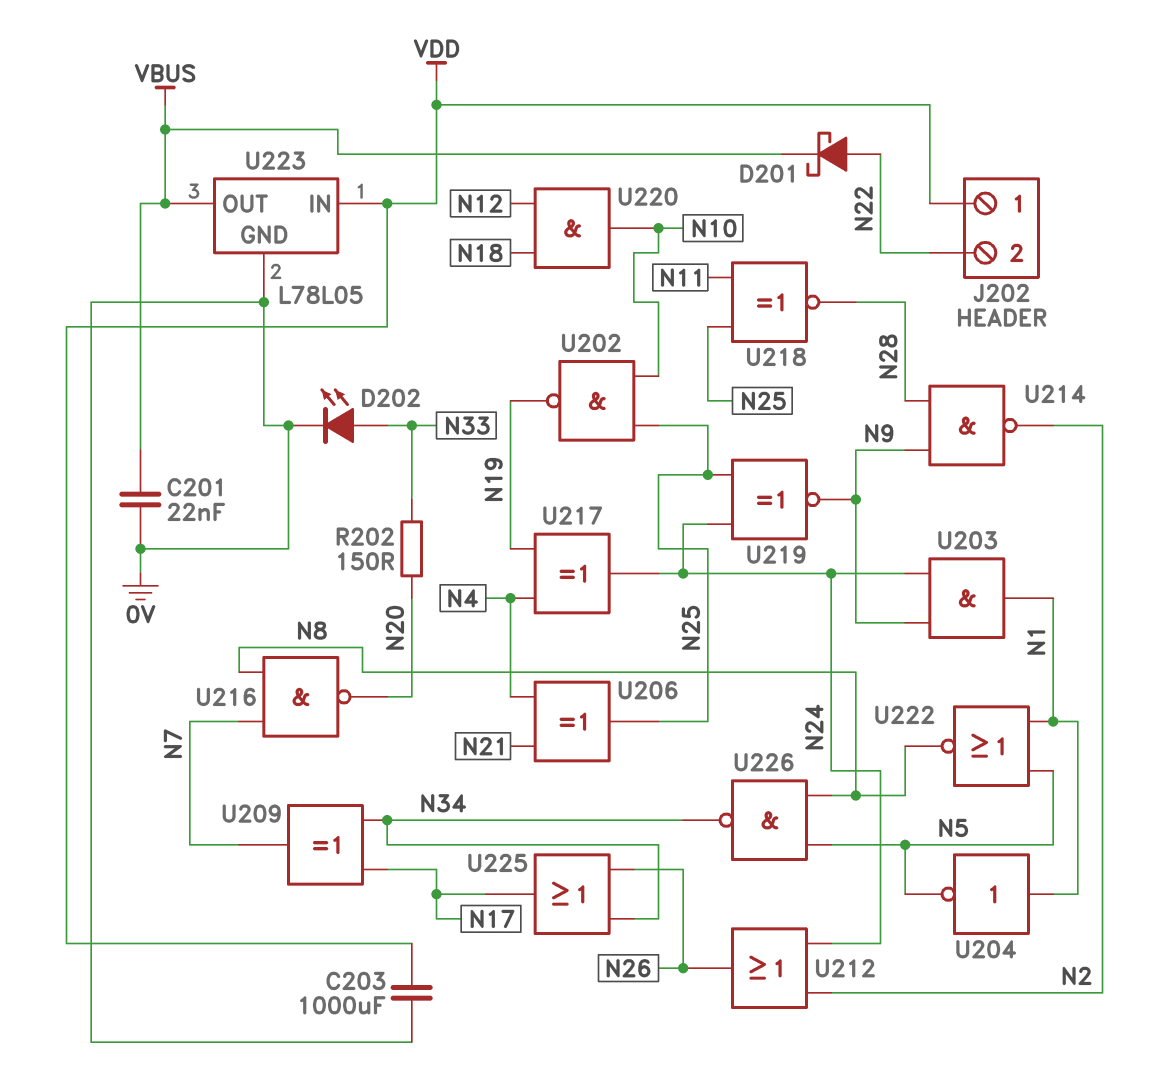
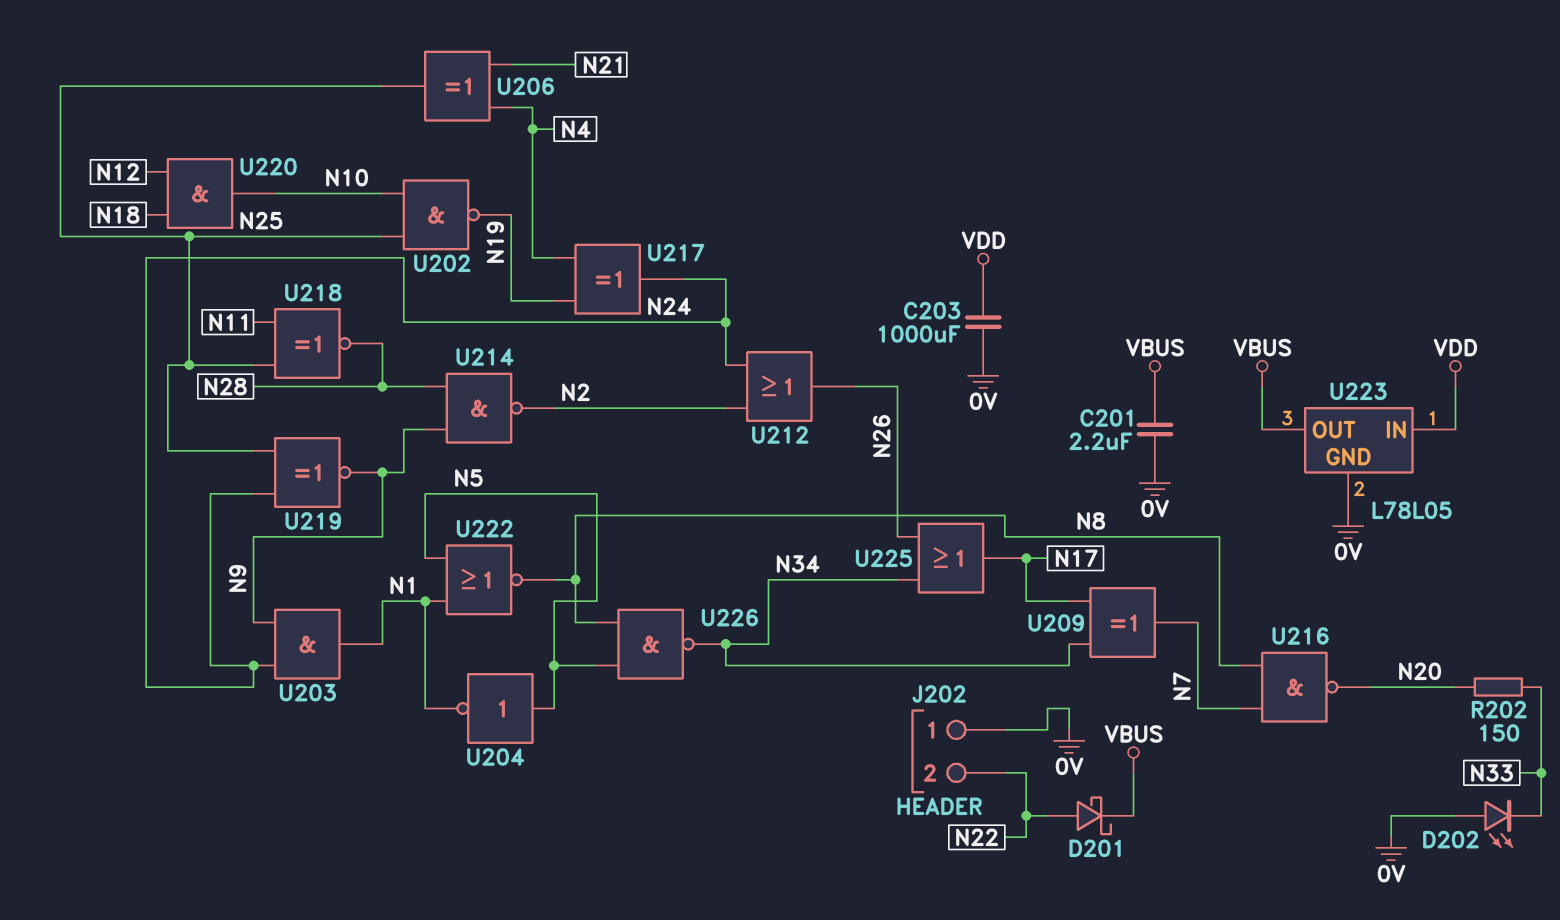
C201: 22nF (0V, VBUS) -> 2.2uF (0V, VBUS)
D202: LED (A N33, K 0V) -> LED (A 0V, K N33)
J202 pin 1: VDD -> 0V
U204: NOT (in N1, out N5) -> NOT (in N5, out N1)

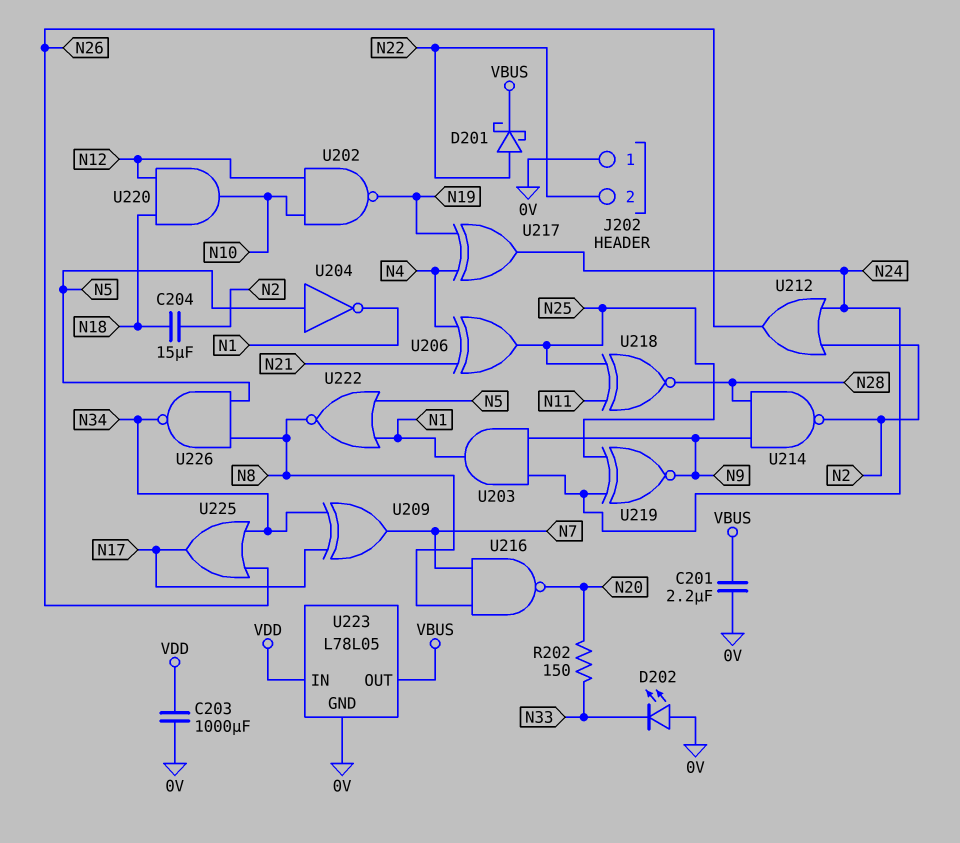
C204: none -> 15uF (N2, N18)
U202: NAND (in N10, in N25, out N19) -> NAND (in N10, in N12, out N19)

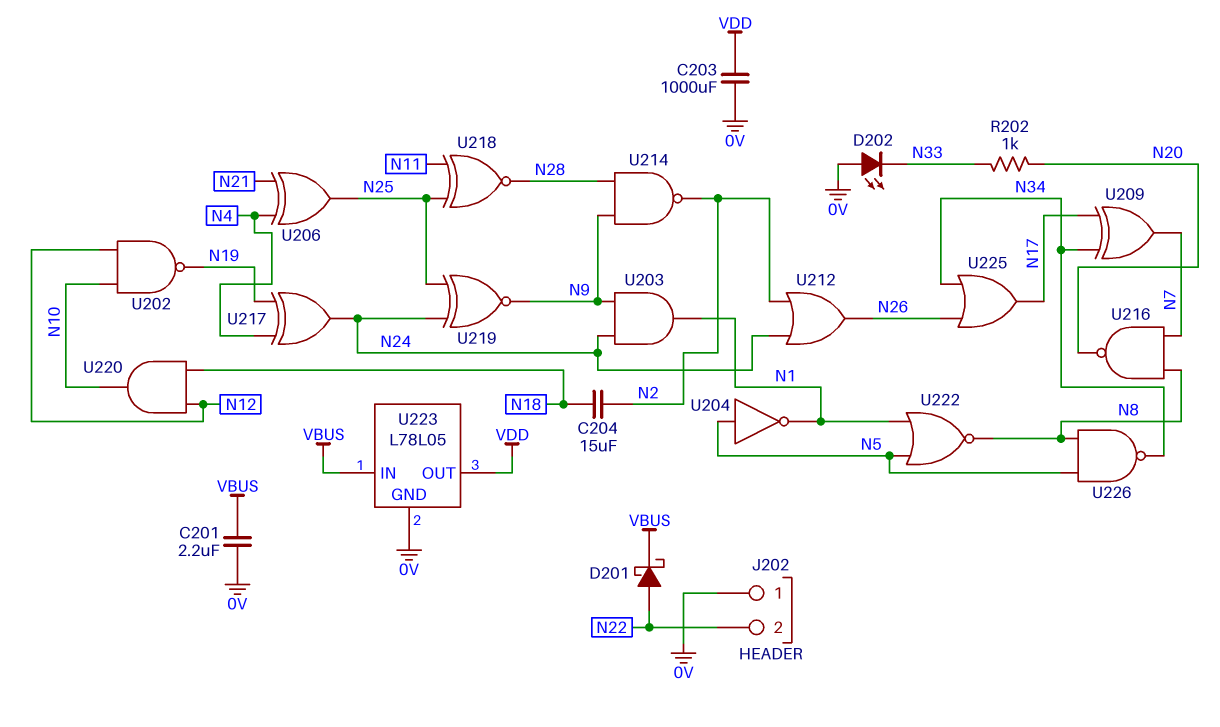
R202: 150 (N20, N33) -> 1k (N20, N33)
U223 pin IN: VDD -> VBUS
U223 pin OUT: VBUS -> VDD

